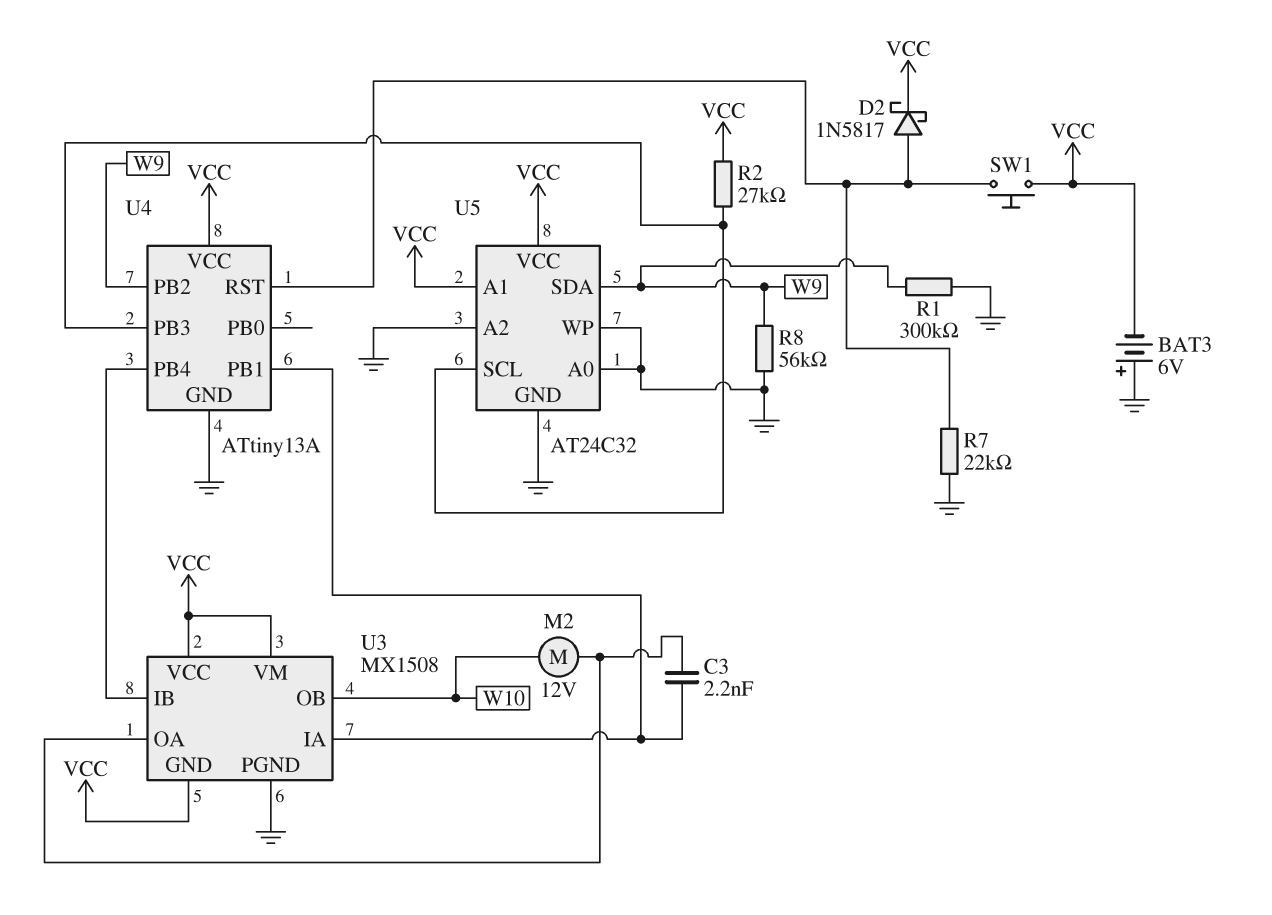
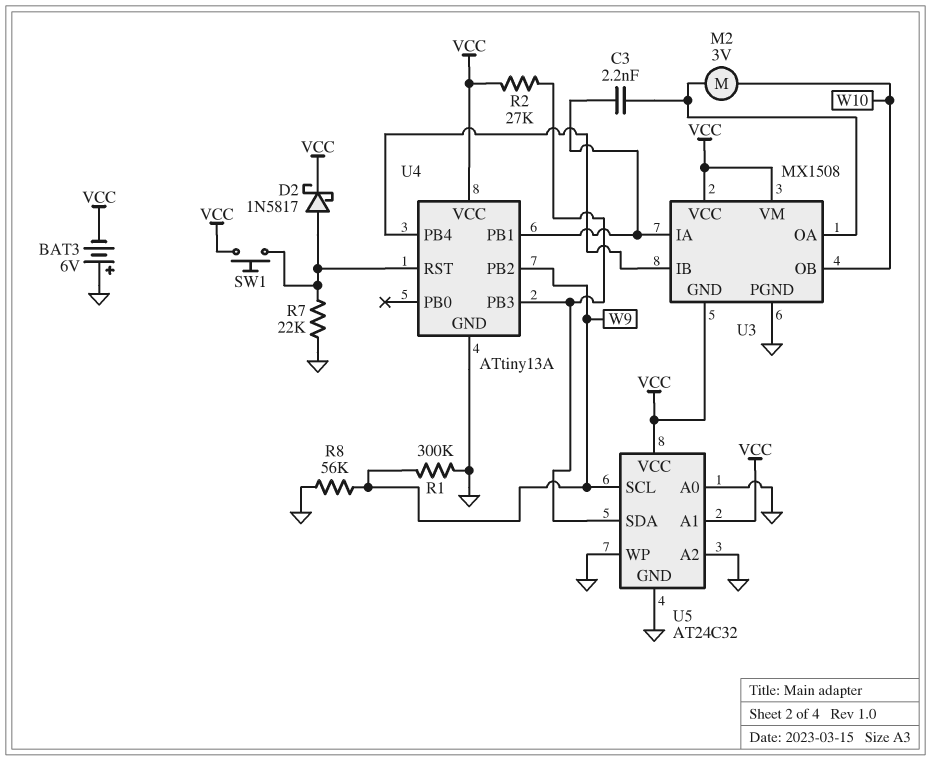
M2: motor 12V (U3/OA, W10) -> motor 3V (U3/OA, W10)
U5 pin SCL: U4/PB3 -> W9
U5 pin SDA: W9 -> U4/PB3

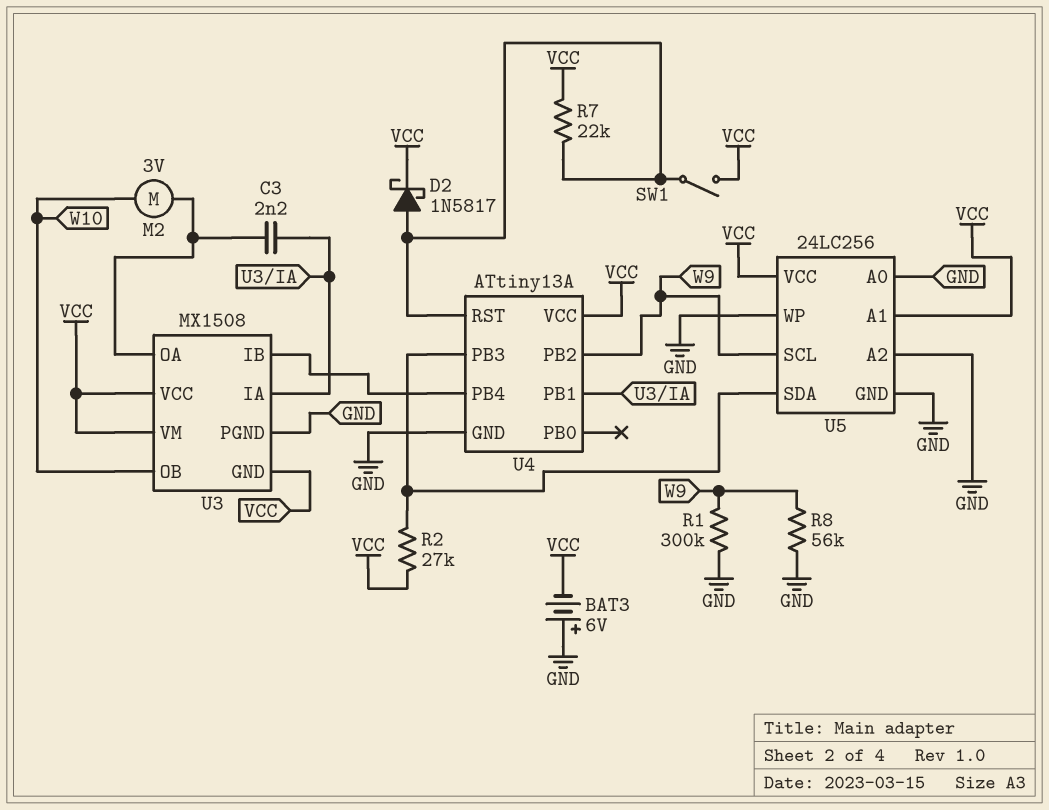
R7: 22k (GND, U4/RST) -> 22k (U4/RST, VCC)
SW1: button (U4/RST, VCC) -> switch (U4/RST, VCC)
U5: AT24C32 -> 24LC256

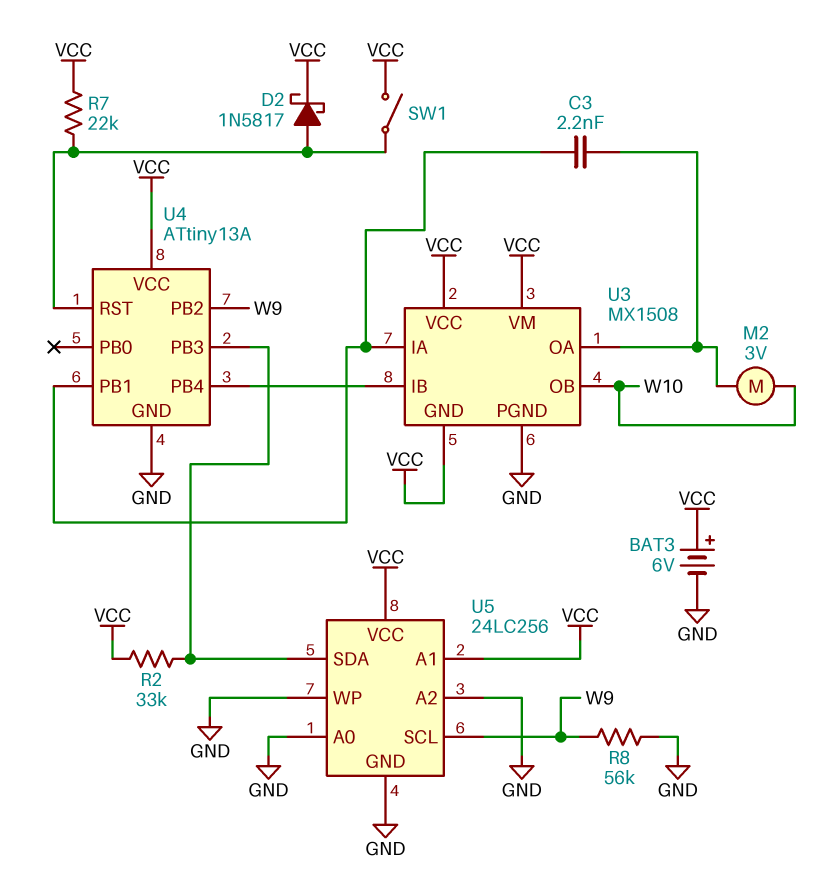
BAT3: 6V (plus GND, minus VCC) -> 6V (plus VCC, minus GND)
R1: 300k (GND, W9) -> none
R2: 27k (U4/PB3, VCC) -> 33k (U4/PB3, VCC)

